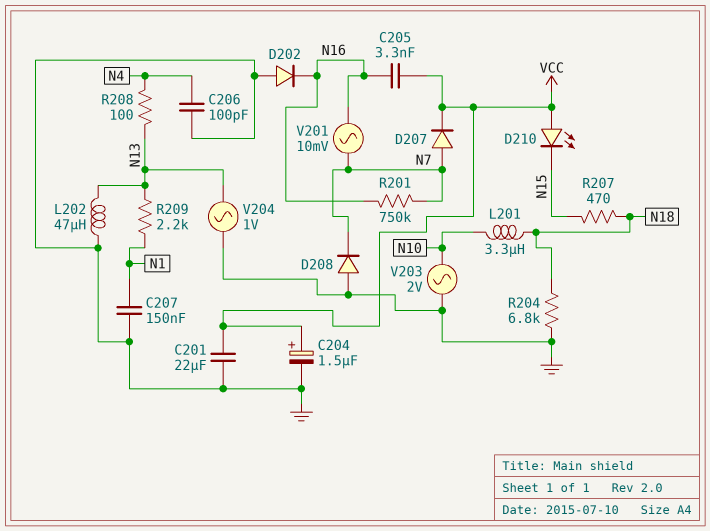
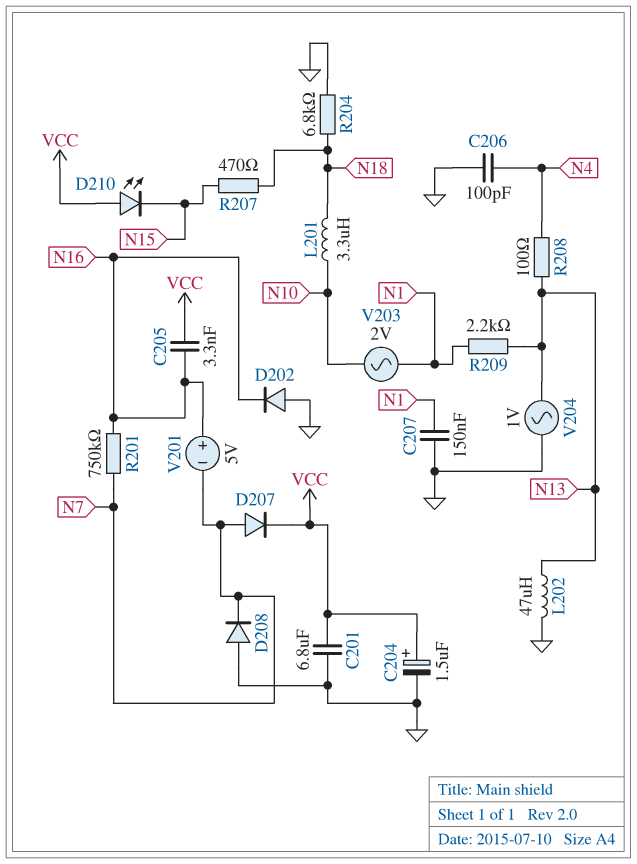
C201: 22uF (GND, VCC) -> 6.8uF (GND, VCC)
V201: AC 10mV (N7, N16) -> 5V (plus N16, minus N7)
V203: AC 2V (GND, N10) -> AC 2V (N1, N10)

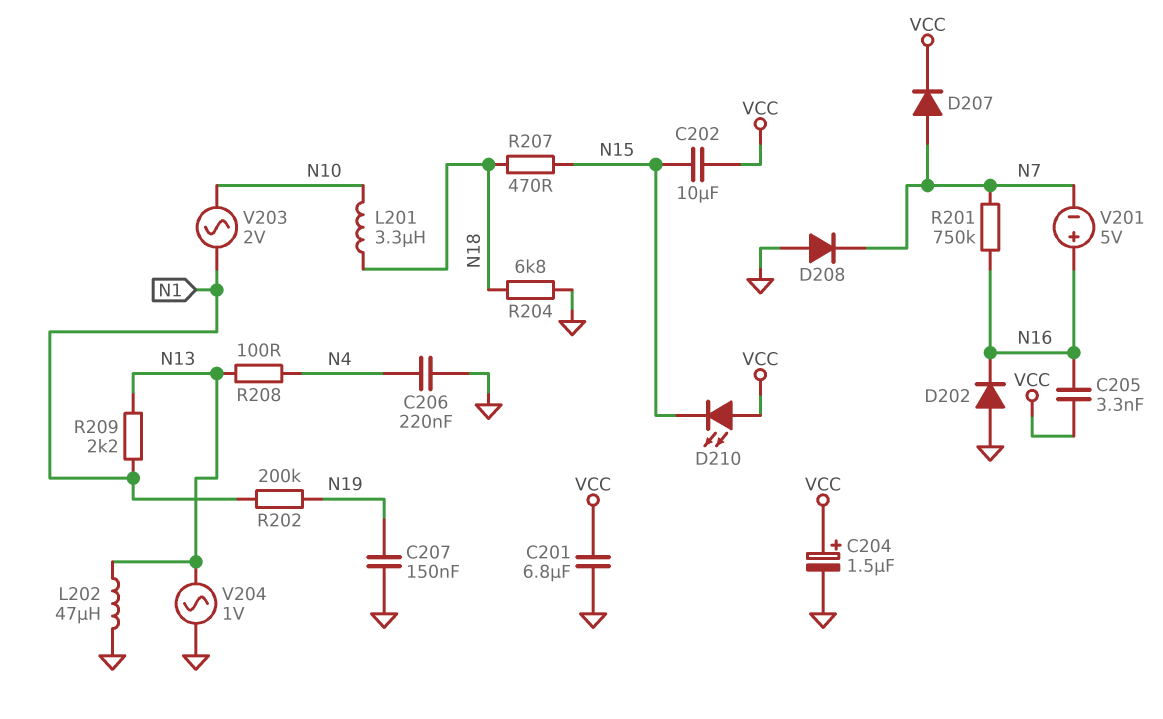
C202: none -> 10uF (N15, VCC)
C206: 100pF (GND, N4) -> 220nF (GND, N4)
C207: 150nF (GND, N1) -> 150nF (GND, N19)
R202: none -> 200k (N1, N19)

